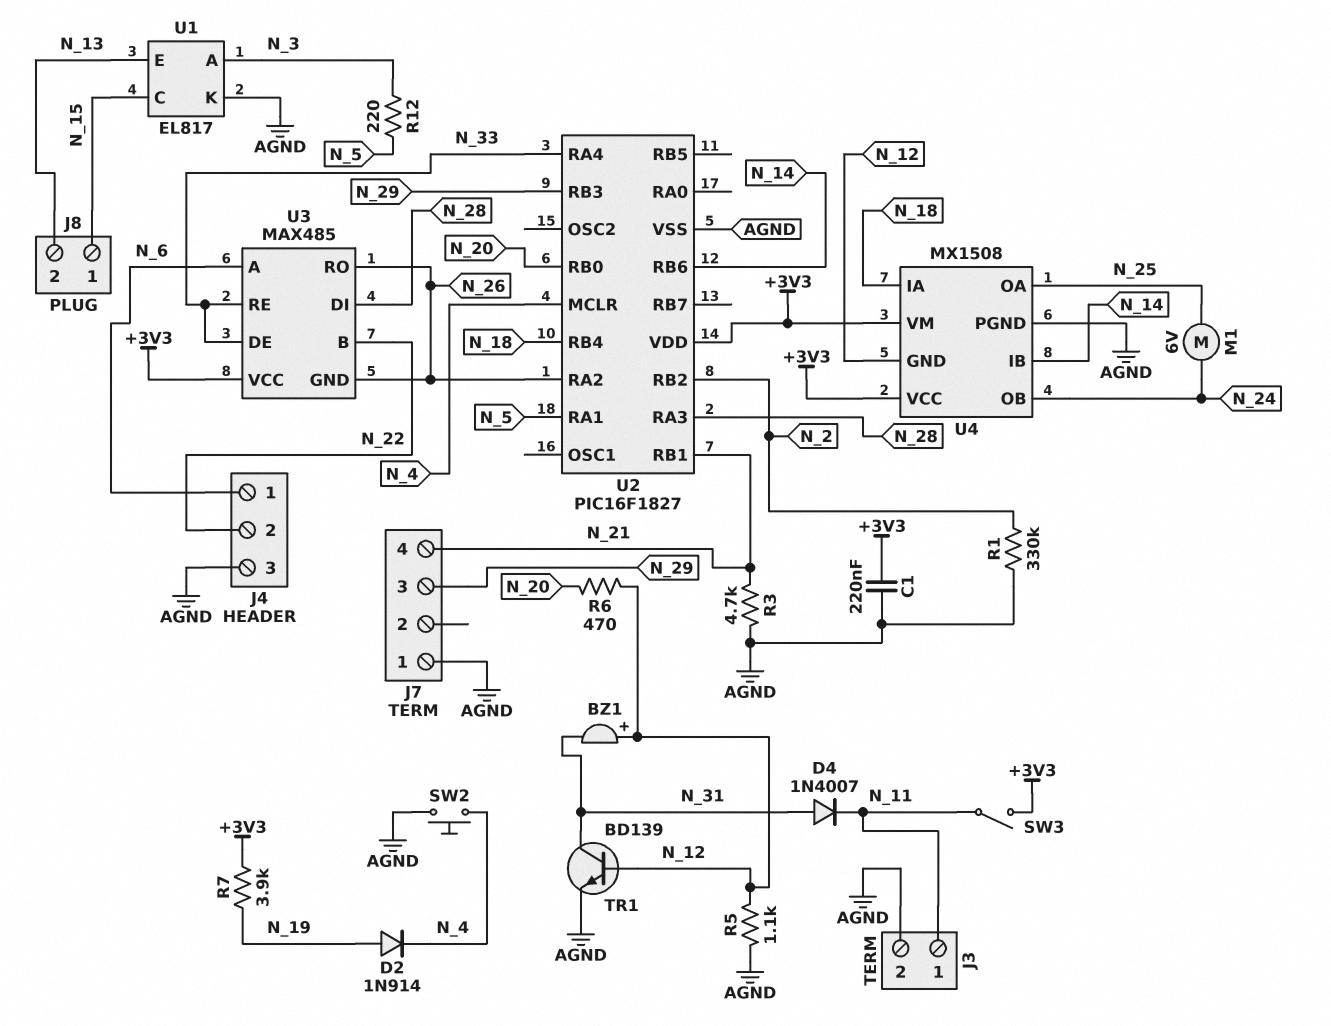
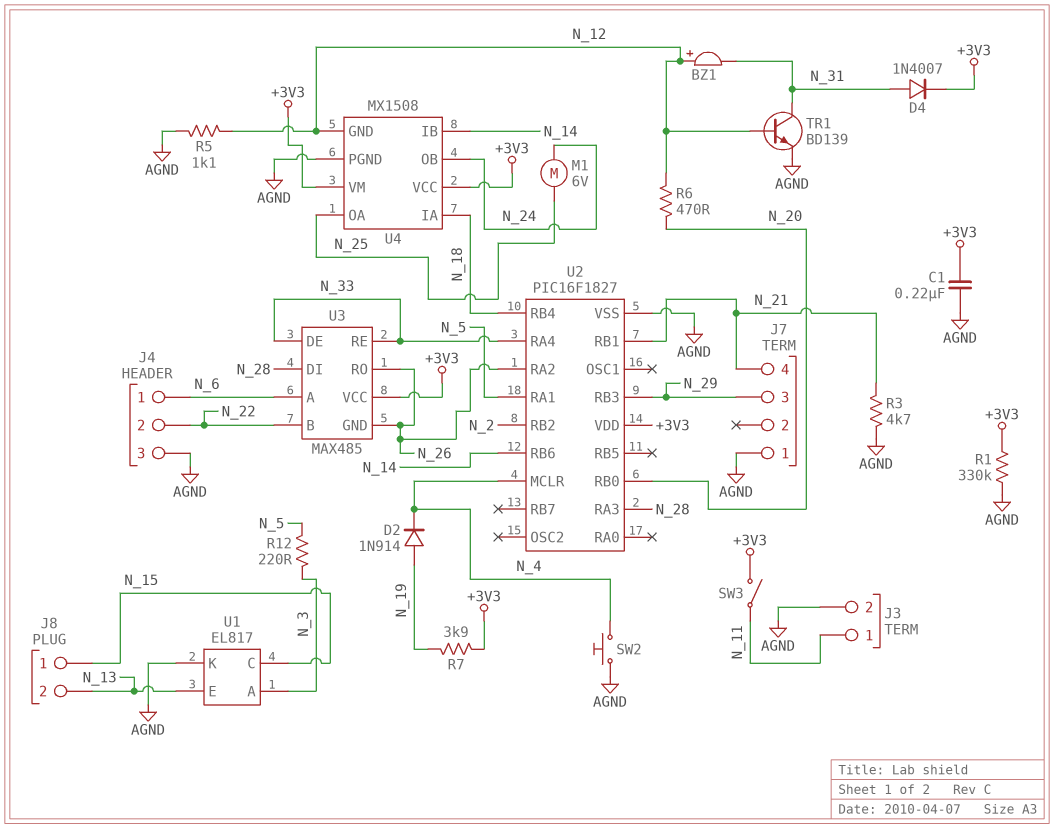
D4: diode 1N4007 (A N_31, K N_11) -> diode 1N4007 (A N_31, K +3V3)
R1: 330k (AGND, N_2) -> 330k (+3V3, AGND)

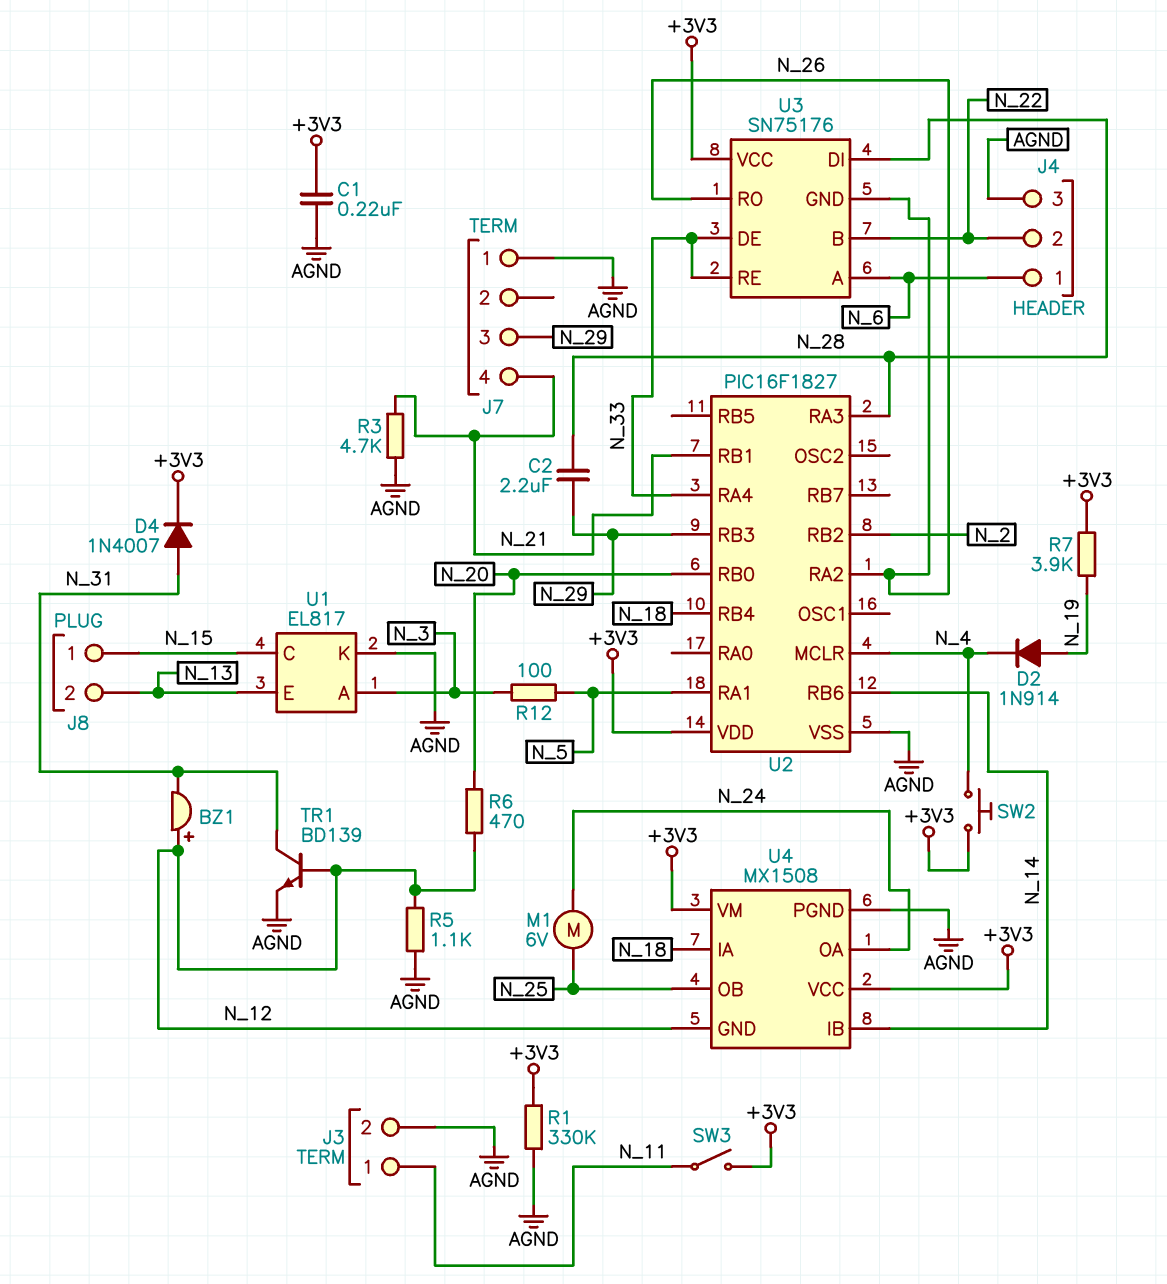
C2: none -> 2.2uF (N_28, N_29)
R12: 220 (N_3, N_5) -> 100 (N_3, N_5)
SW2: button (AGND, N_4) -> button (+3V3, N_4)
U3: MAX485 -> SN75176
U4 pin OA: N_25 -> N_24
U4 pin OB: N_24 -> N_25

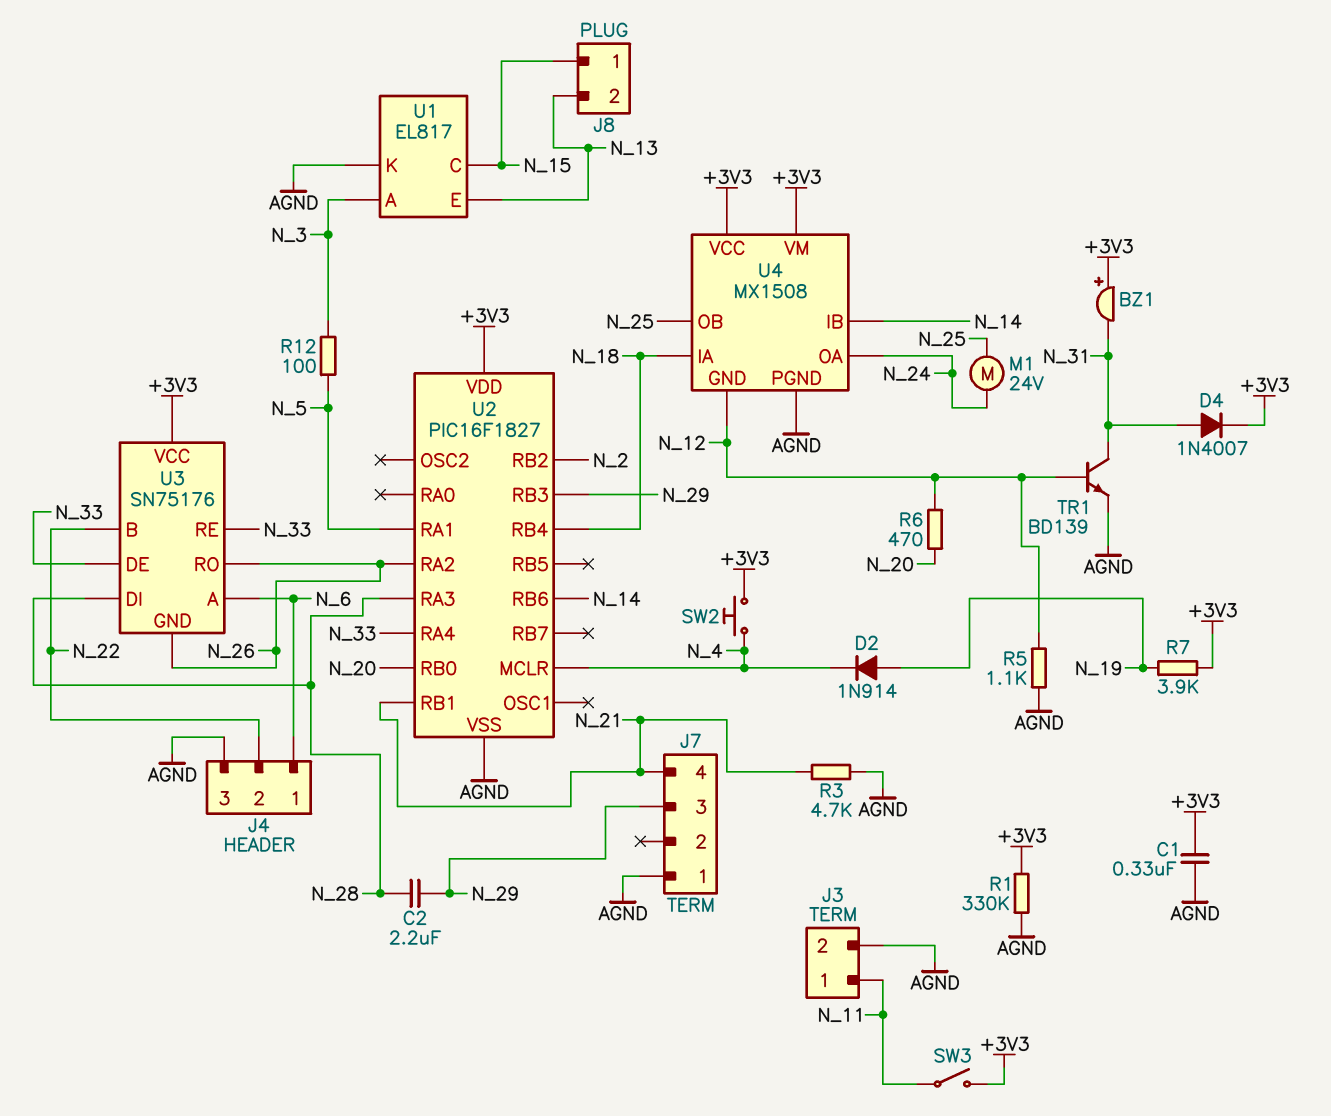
BZ1: buzzer (plus N_12, minus N_31) -> buzzer (plus +3V3, minus N_31)
C1: 220nF (+3V3, AGND) -> 330nF (+3V3, AGND)
M1: motor 6V (N_24, N_25) -> motor 24V (N_24, N_25)

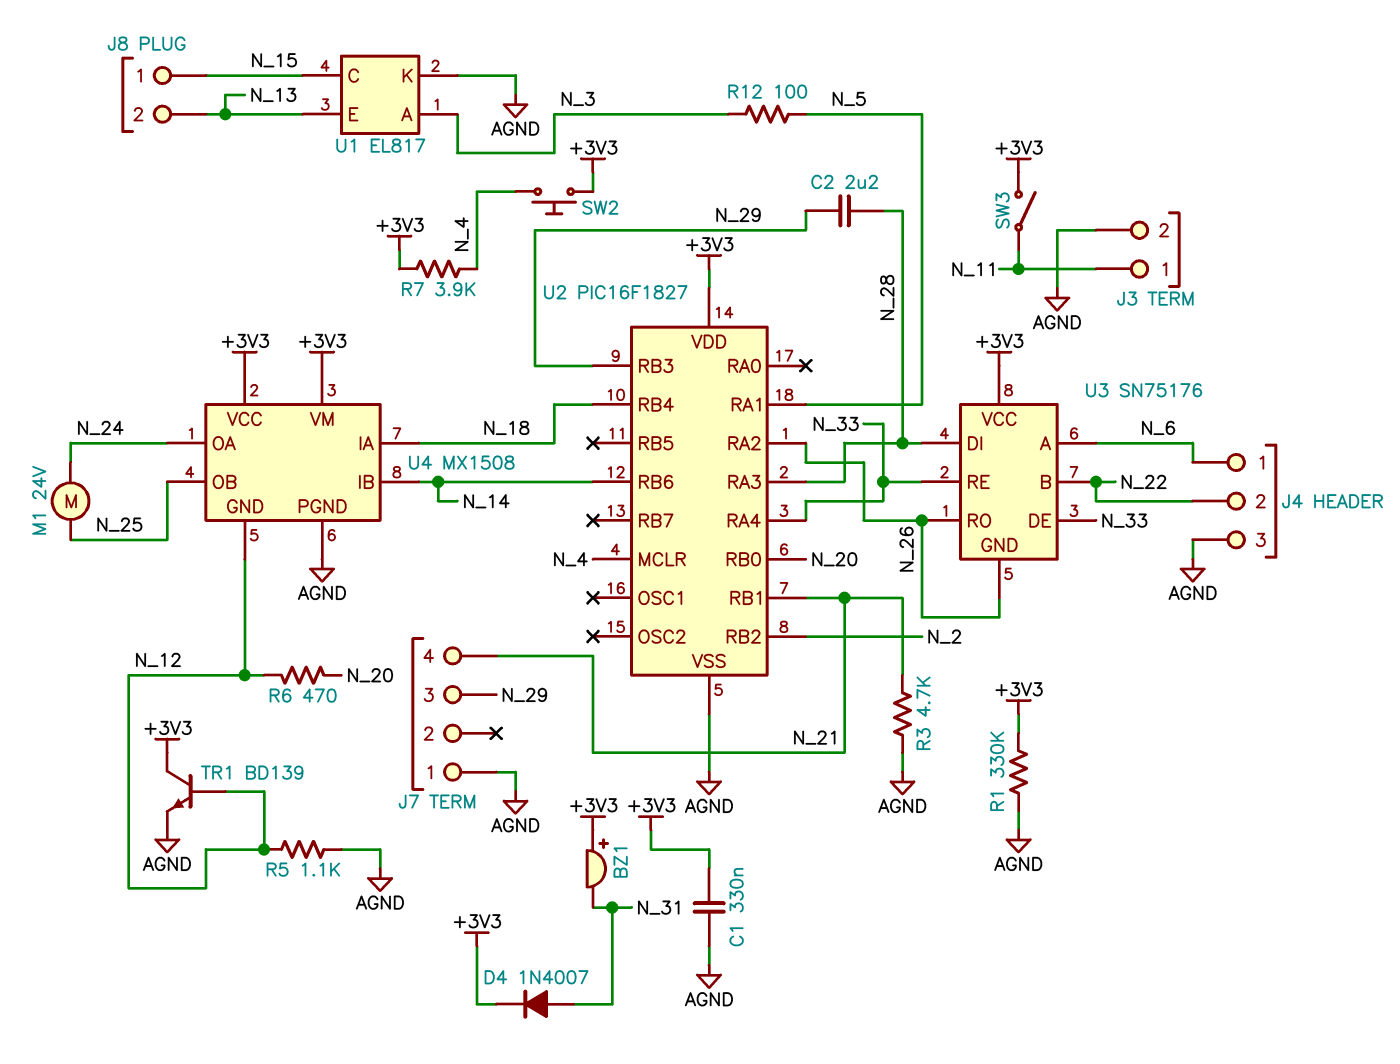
D2: diode 1N914 (A N_19, K N_4) -> none
R7: 3.9k (+3V3, N_19) -> 3.9k (+3V3, N_4)
TR1: NPN BD139 (B N_12, C N_31, E AGND) -> NPN BD139 (B N_12, C +3V3, E AGND)

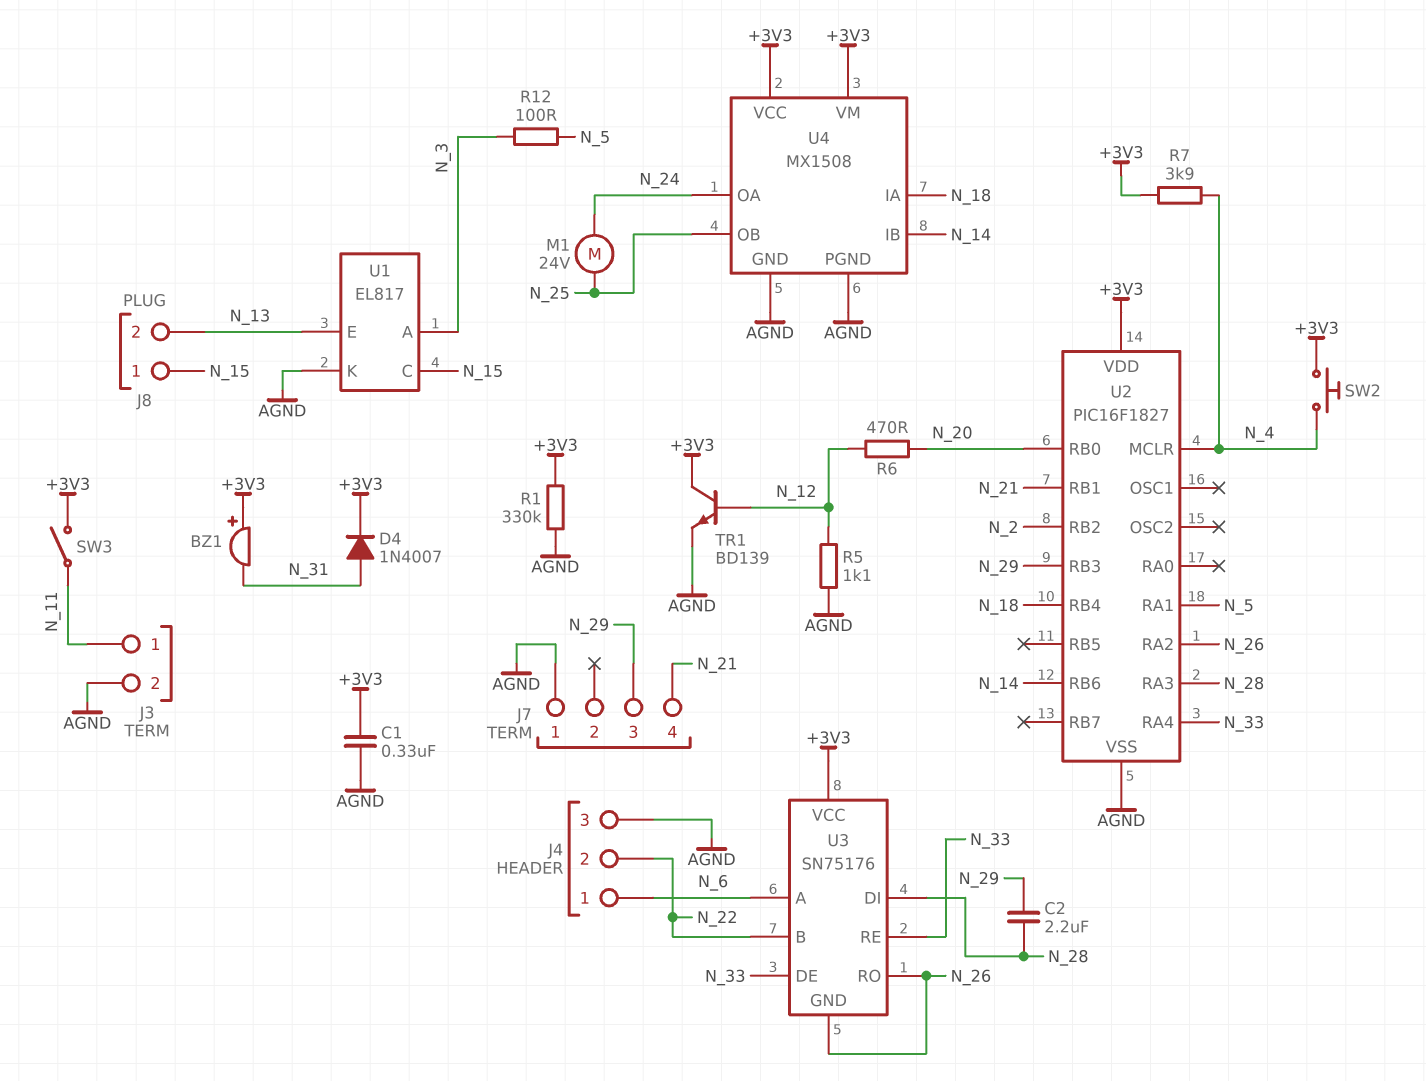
R3: 4.7k (AGND, N_21) -> none
U4 pin GND: N_12 -> AGND

